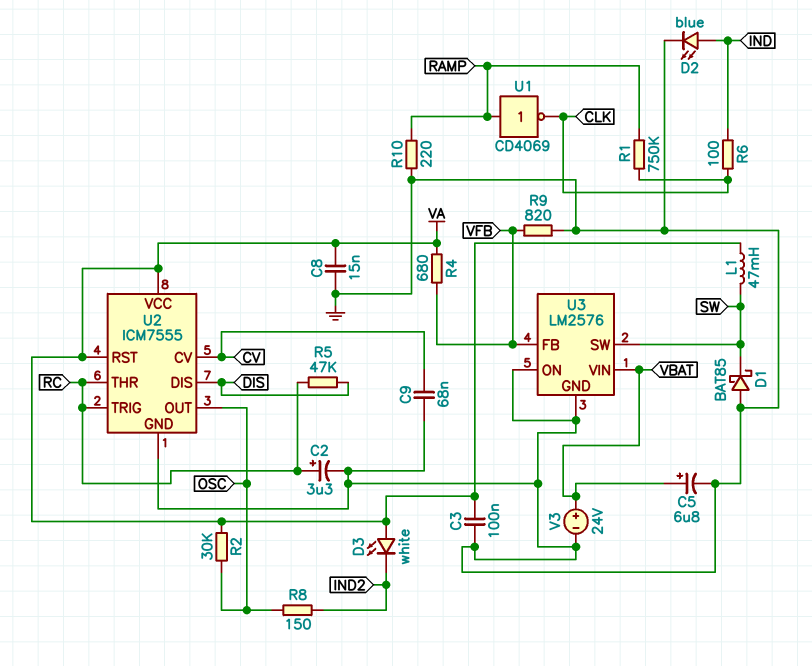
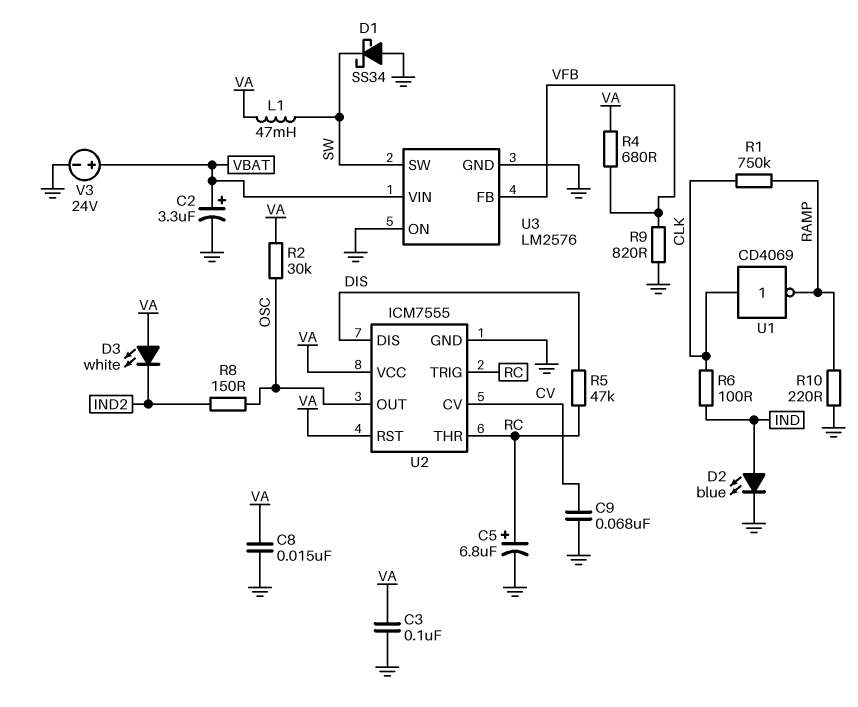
C2: 3.3uF (plus RC, minus GND) -> 3.3uF (plus VBAT, minus GND)
C5: 6.8uF (plus VBAT, minus GND) -> 6.8uF (plus RC, minus GND)
D1: schottky BAT85 (A GND, K SW) -> schottky SS34 (A GND, K SW)
U1: NOT CD4069 (in RAMP, out CLK) -> NOT CD4069 (in CLK, out RAMP)

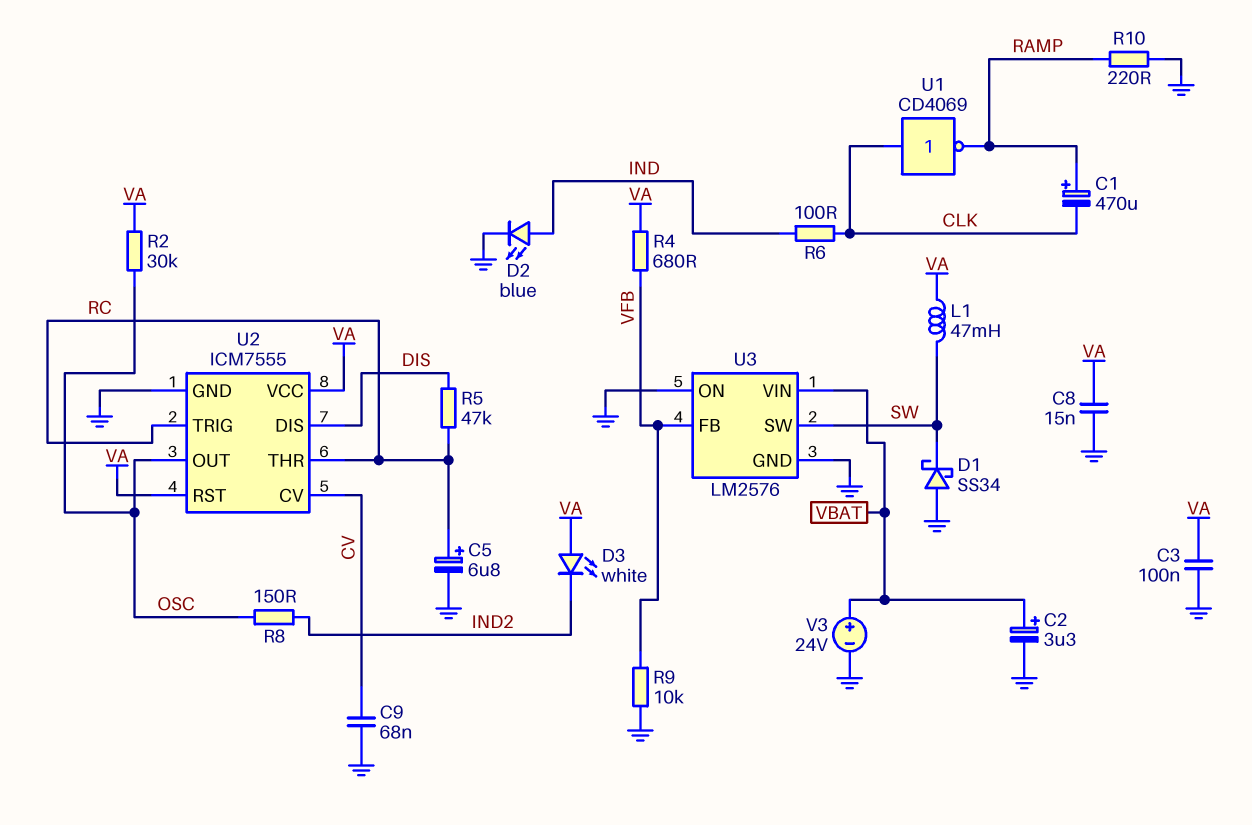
C1: none -> 470uF (plus RAMP, minus CLK)
R1: 750k (CLK, RAMP) -> none
R9: 820 (GND, VFB) -> 10k (GND, VFB)

